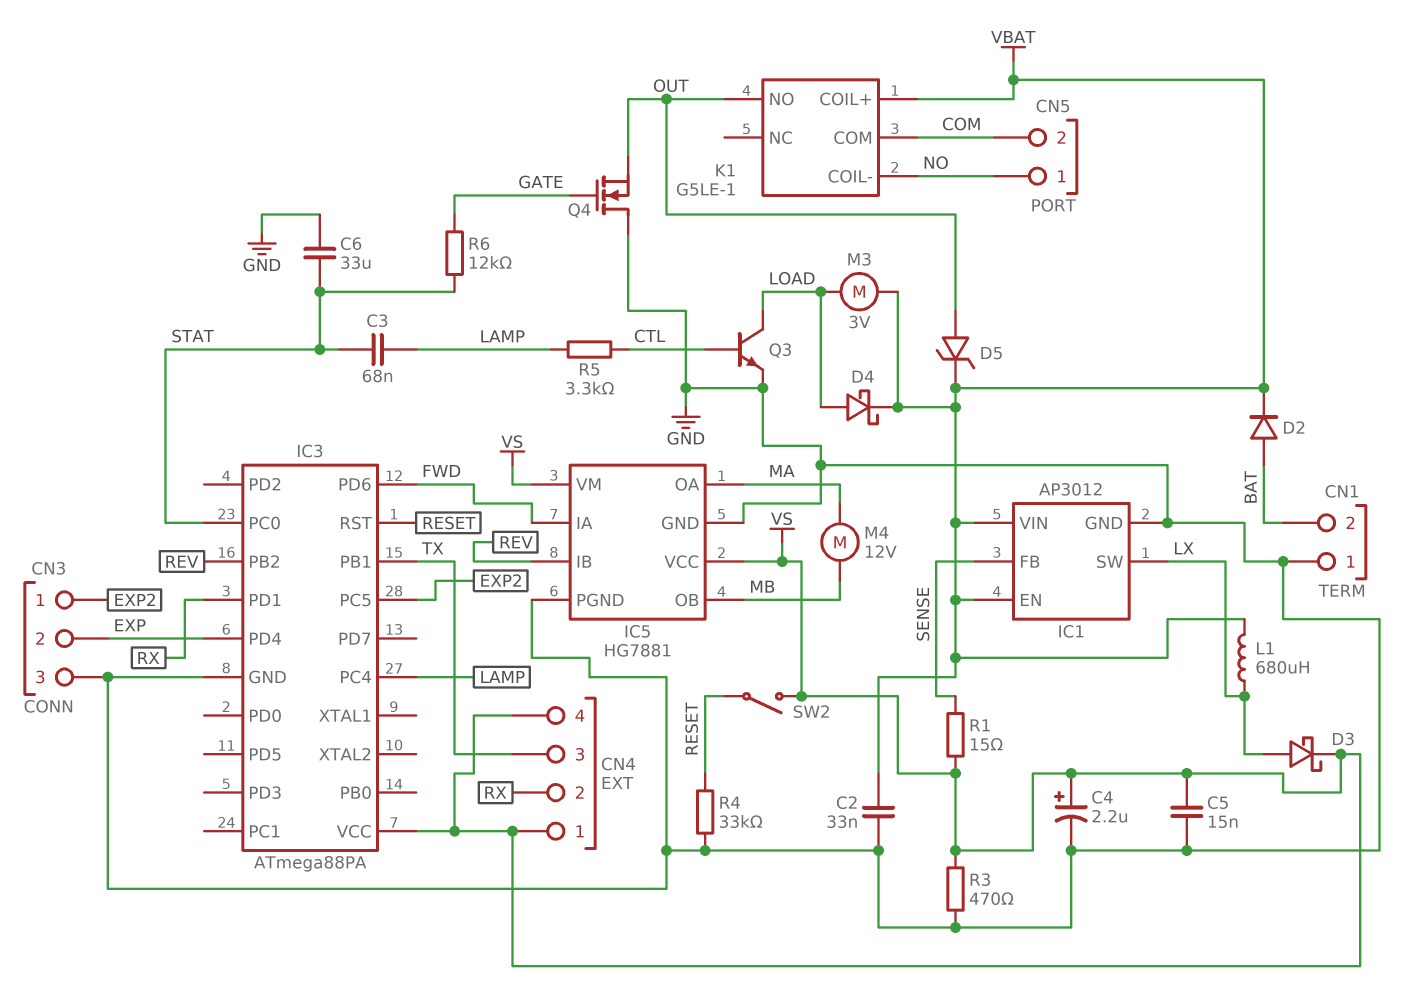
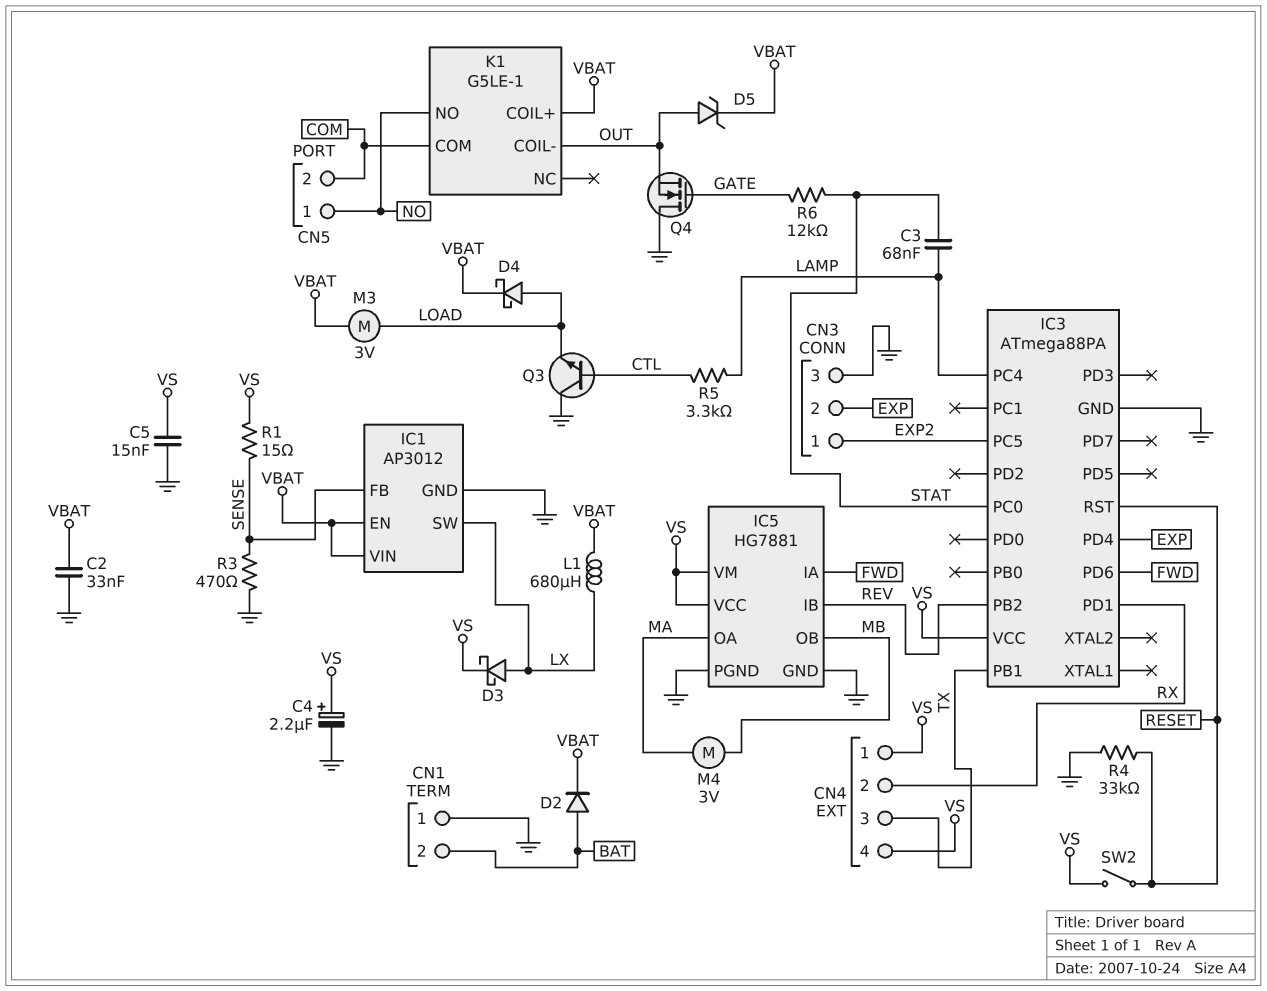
C6: 33uF (GND, STAT) -> none
K1 pin COIL-: NO -> OUT
K1 pin NO: OUT -> NO
M4: motor 12V (MA, MB) -> motor 3V (MA, MB)
Q3: NPN (B CTL, C LOAD, E GND) -> NPN (B CTL, C GND, E LOAD)
R3: 470 (GND, VS) -> 470 (GND, SENSE)

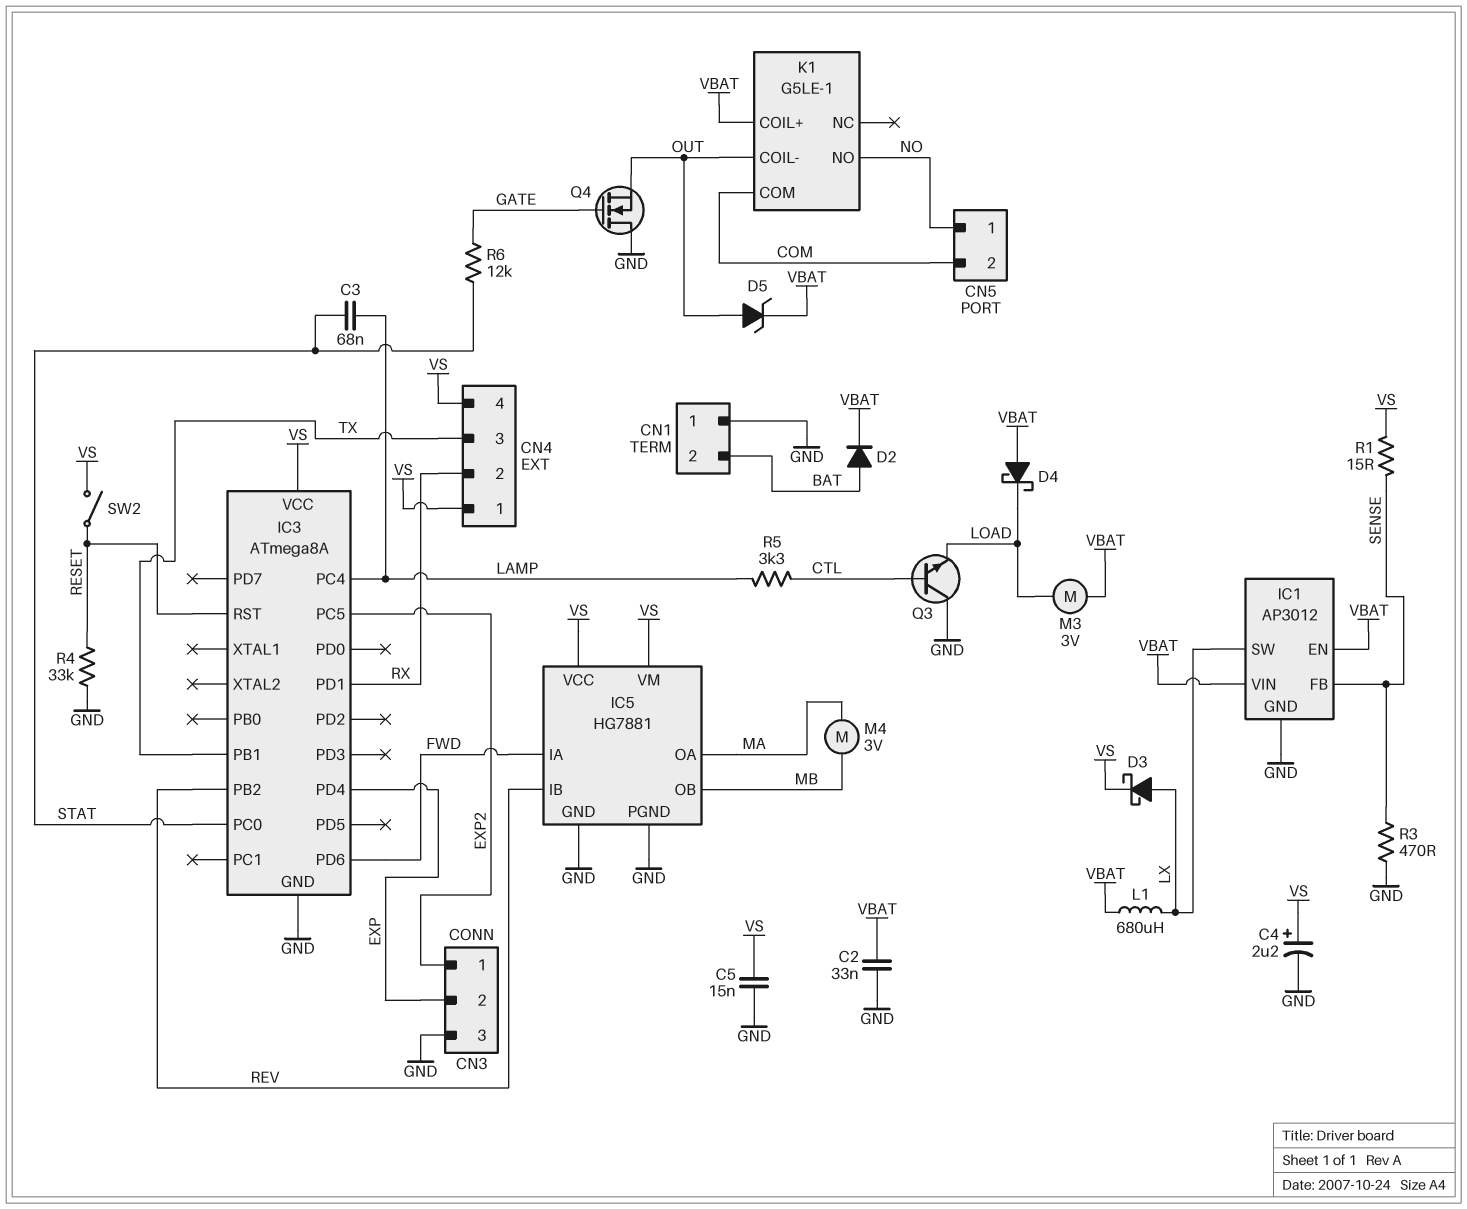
D4: schottky (A LOAD, K VBAT) -> schottky (A VBAT, K LOAD)
IC3: ATmega88PA -> ATmega8A

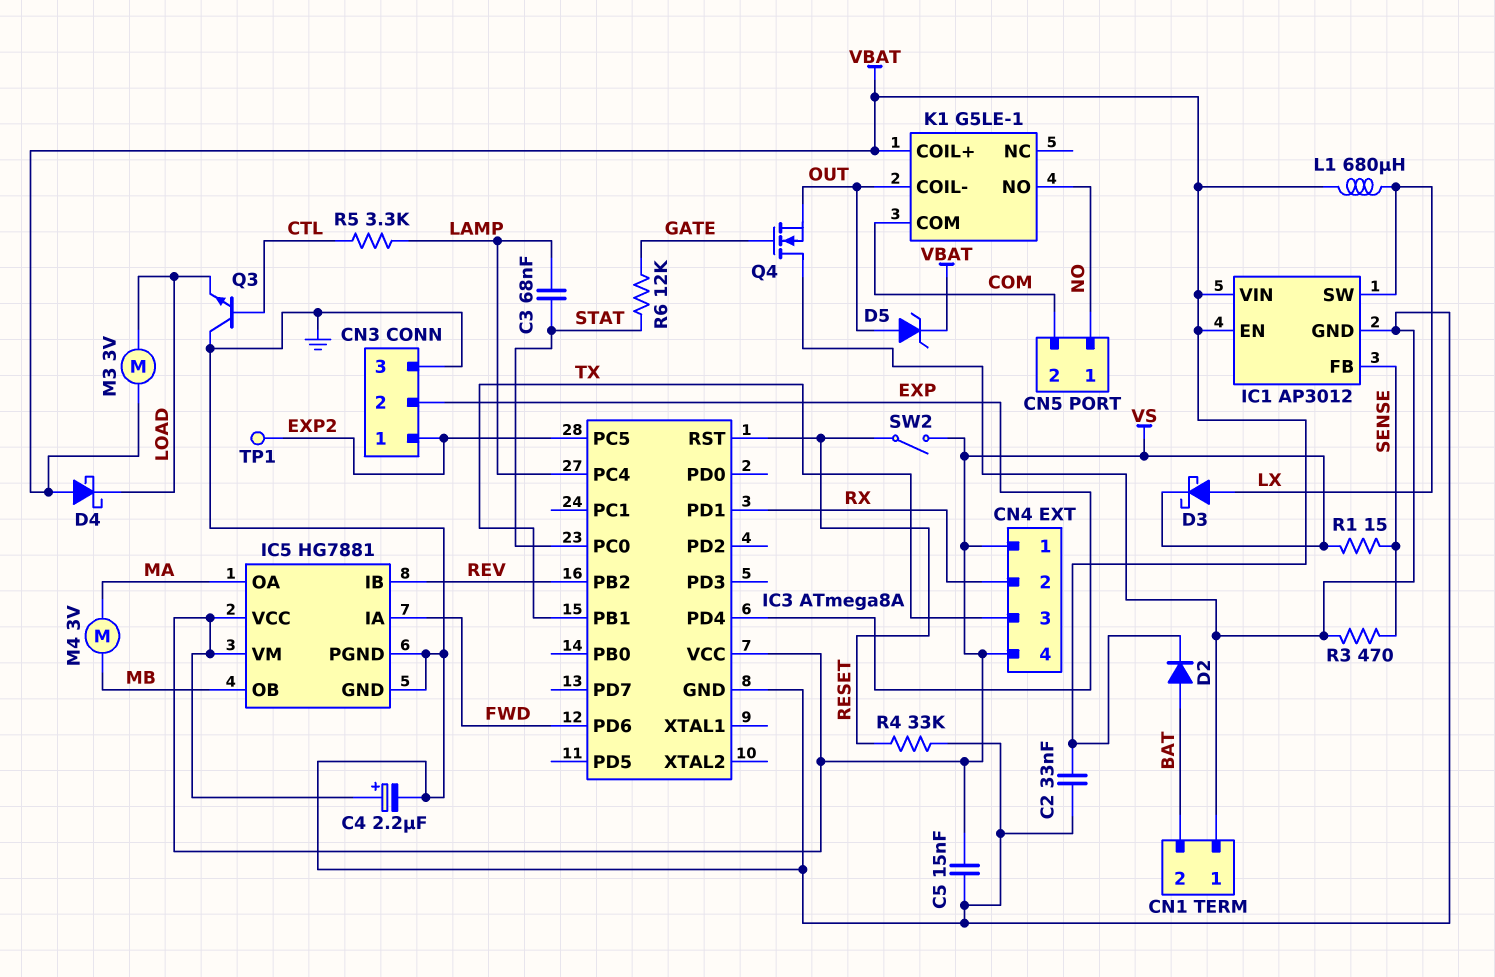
TP1: none -> test point (EXP2)

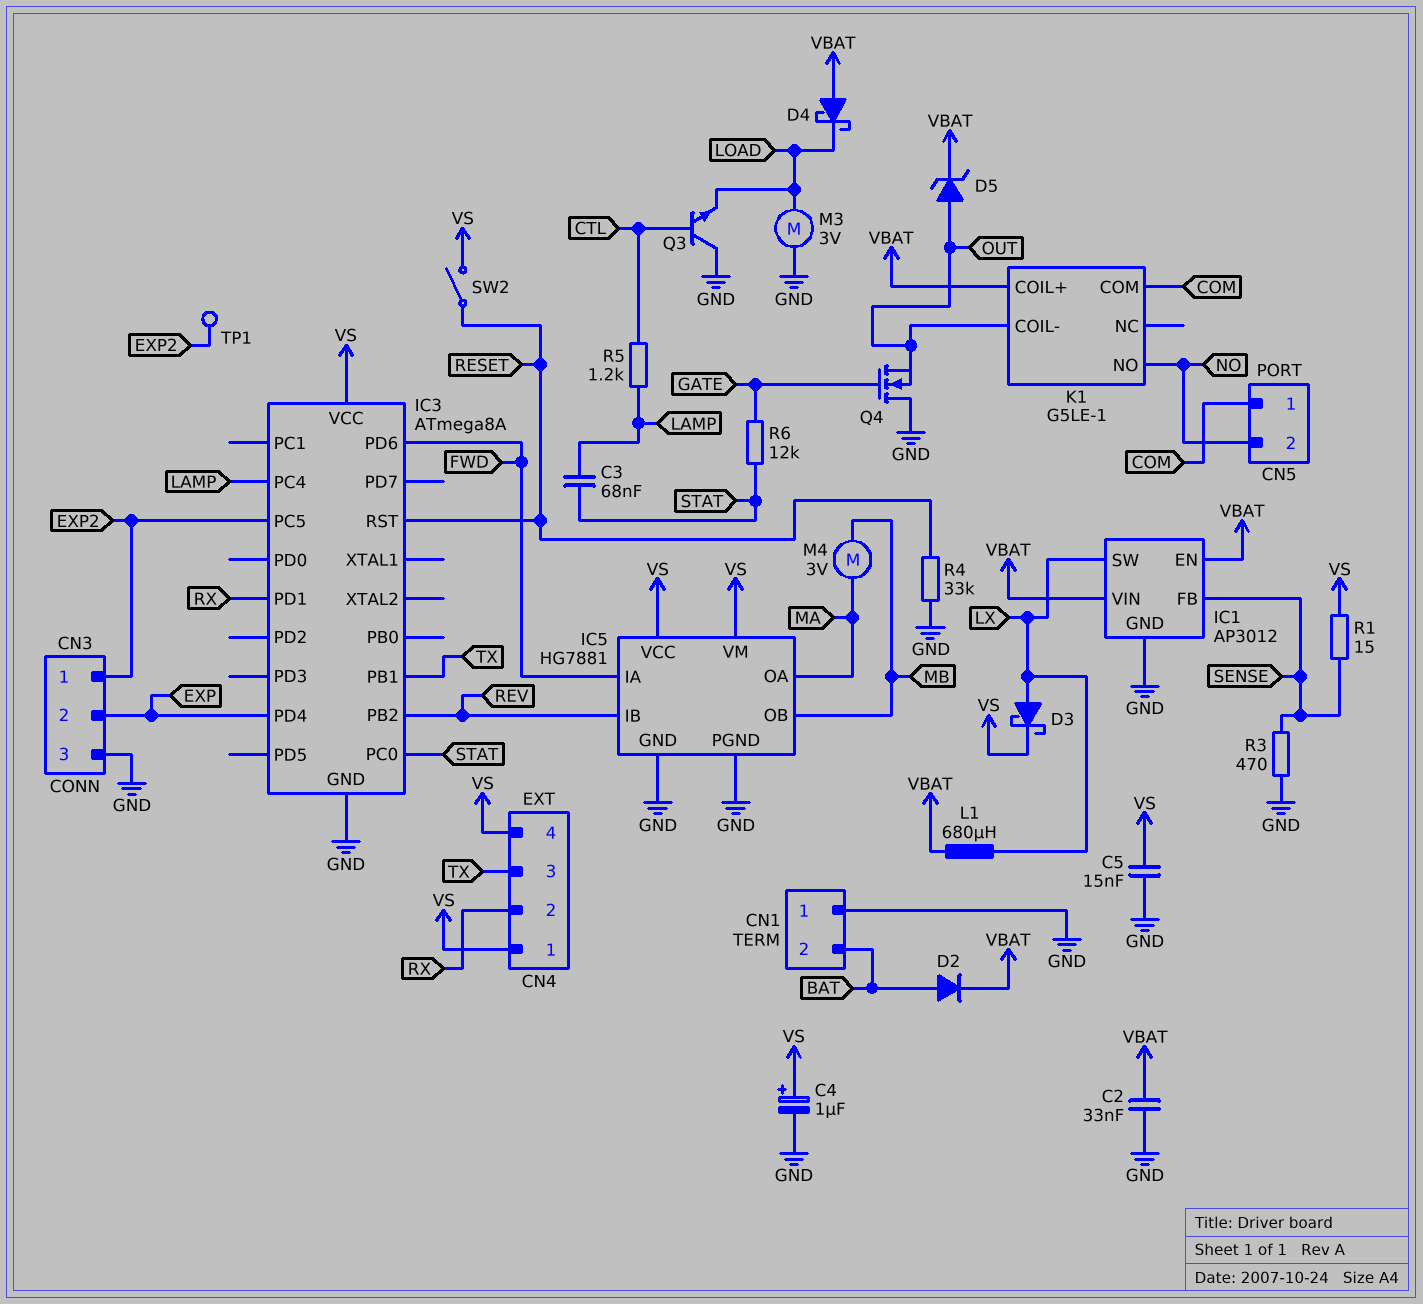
C4: 2.2uF (plus VS, minus GND) -> 1uF (plus VS, minus GND)
CN5 pin 1: NO -> COM
CN5 pin 2: COM -> NO
M3: motor 3V (LOAD, VBAT) -> motor 3V (GND, LOAD)
R5: 3.3k (CTL, LAMP) -> 1.2k (CTL, LAMP)

